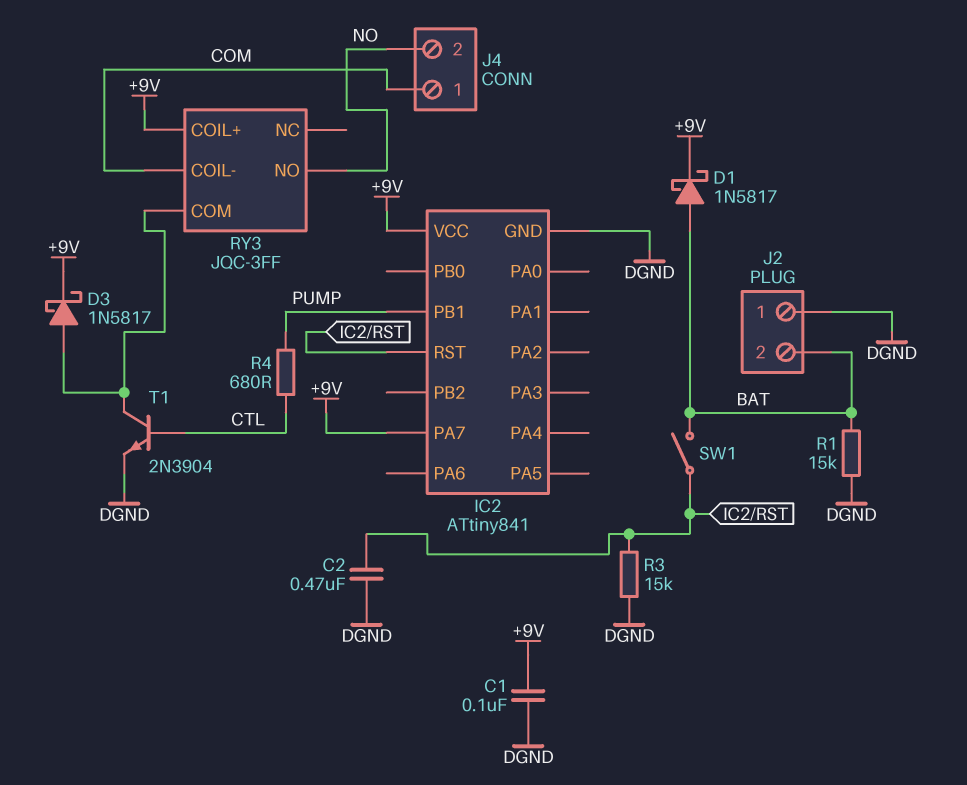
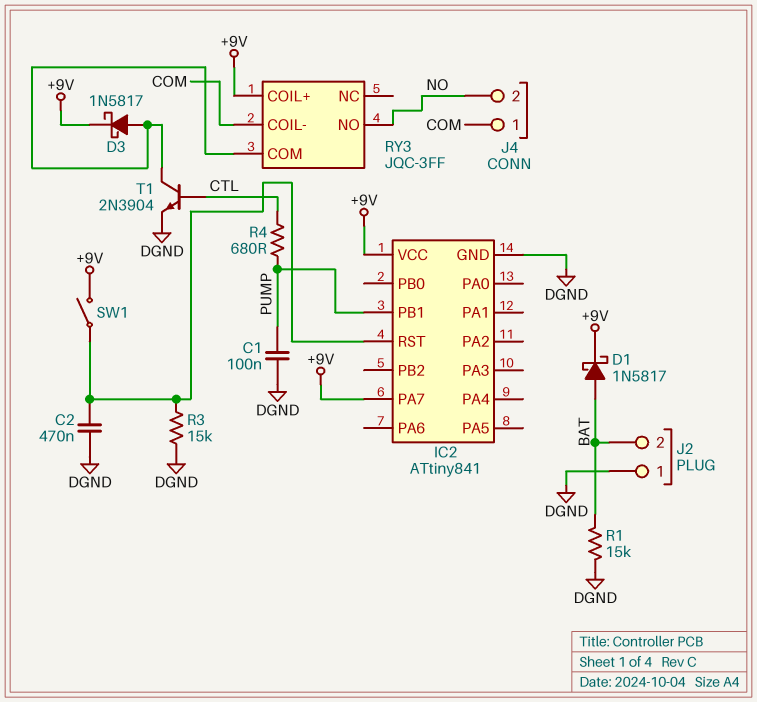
C1: 100nF (+9V, DGND) -> 100nF (DGND, PUMP)
SW1: switch (BAT, IC2/RST) -> switch (+9V, IC2/RST)

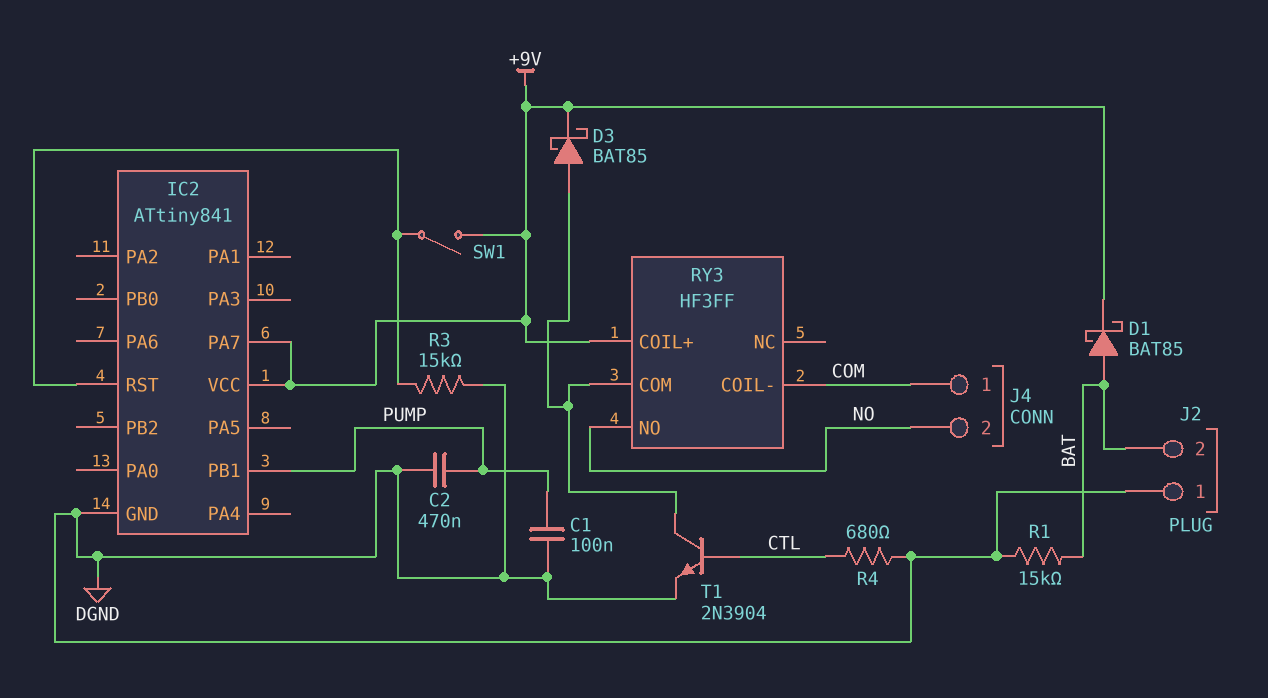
C2: 470nF (DGND, IC2/RST) -> 470nF (DGND, PUMP)
D1: schottky 1N5817 (A BAT, K +9V) -> schottky BAT85 (A BAT, K +9V)
D3: schottky 1N5817 (A RY3/COM, K +9V) -> schottky BAT85 (A RY3/COM, K +9V)
R4: 680 (CTL, PUMP) -> 680 (CTL, DGND)
RY3: JQC-3FF -> HF3FF

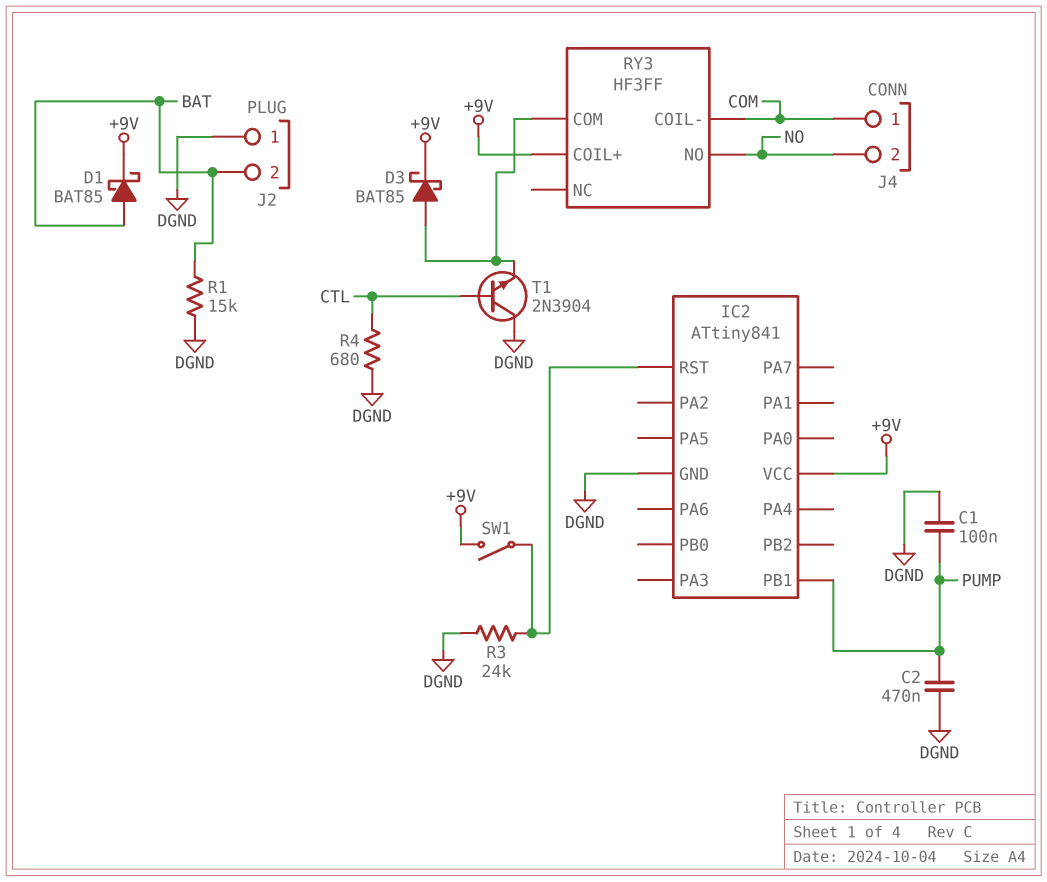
IC2 pin PA7: +9V -> none
R3: 15k (DGND, IC2/RST) -> 24k (DGND, IC2/RST)
T1: NPN 2N3904 (B CTL, C RY3/COM, E DGND) -> NPN 2N3904 (B CTL, C DGND, E RY3/COM)

